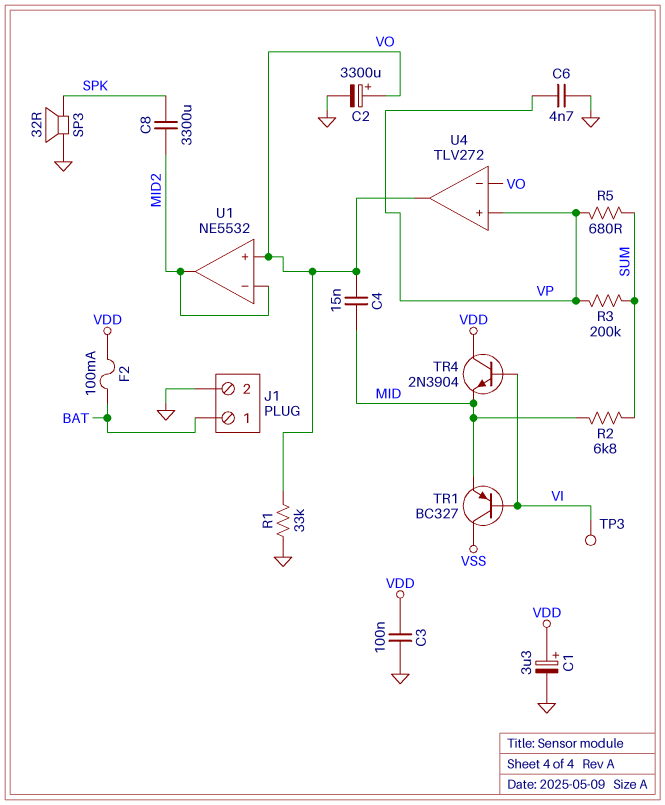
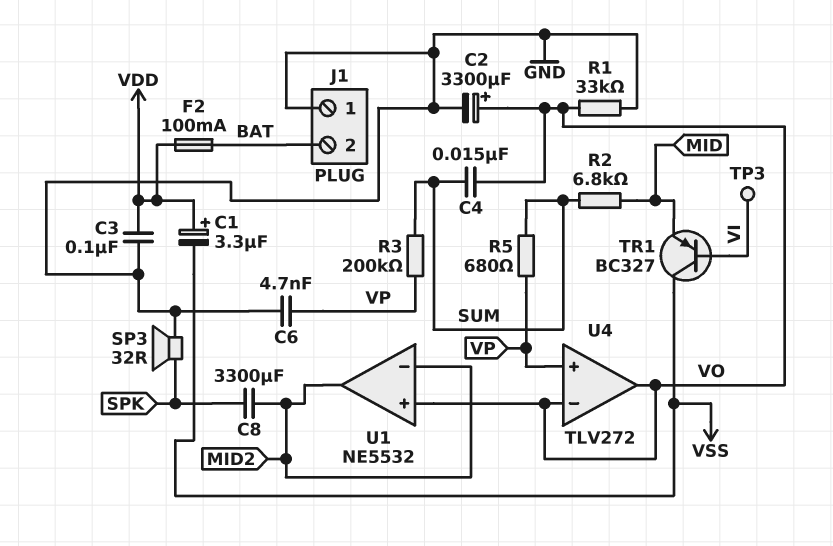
C1: 3.3uF (plus VDD, minus GND) -> 3.3uF (plus VDD, minus VSS)
C4: 15nF (MID, VO) -> 15nF (SUM, VO)
J1 pin 1: BAT -> GND
J1 pin 2: GND -> BAT
TR4: NPN 2N3904 (B VI, C VDD, E MID) -> none

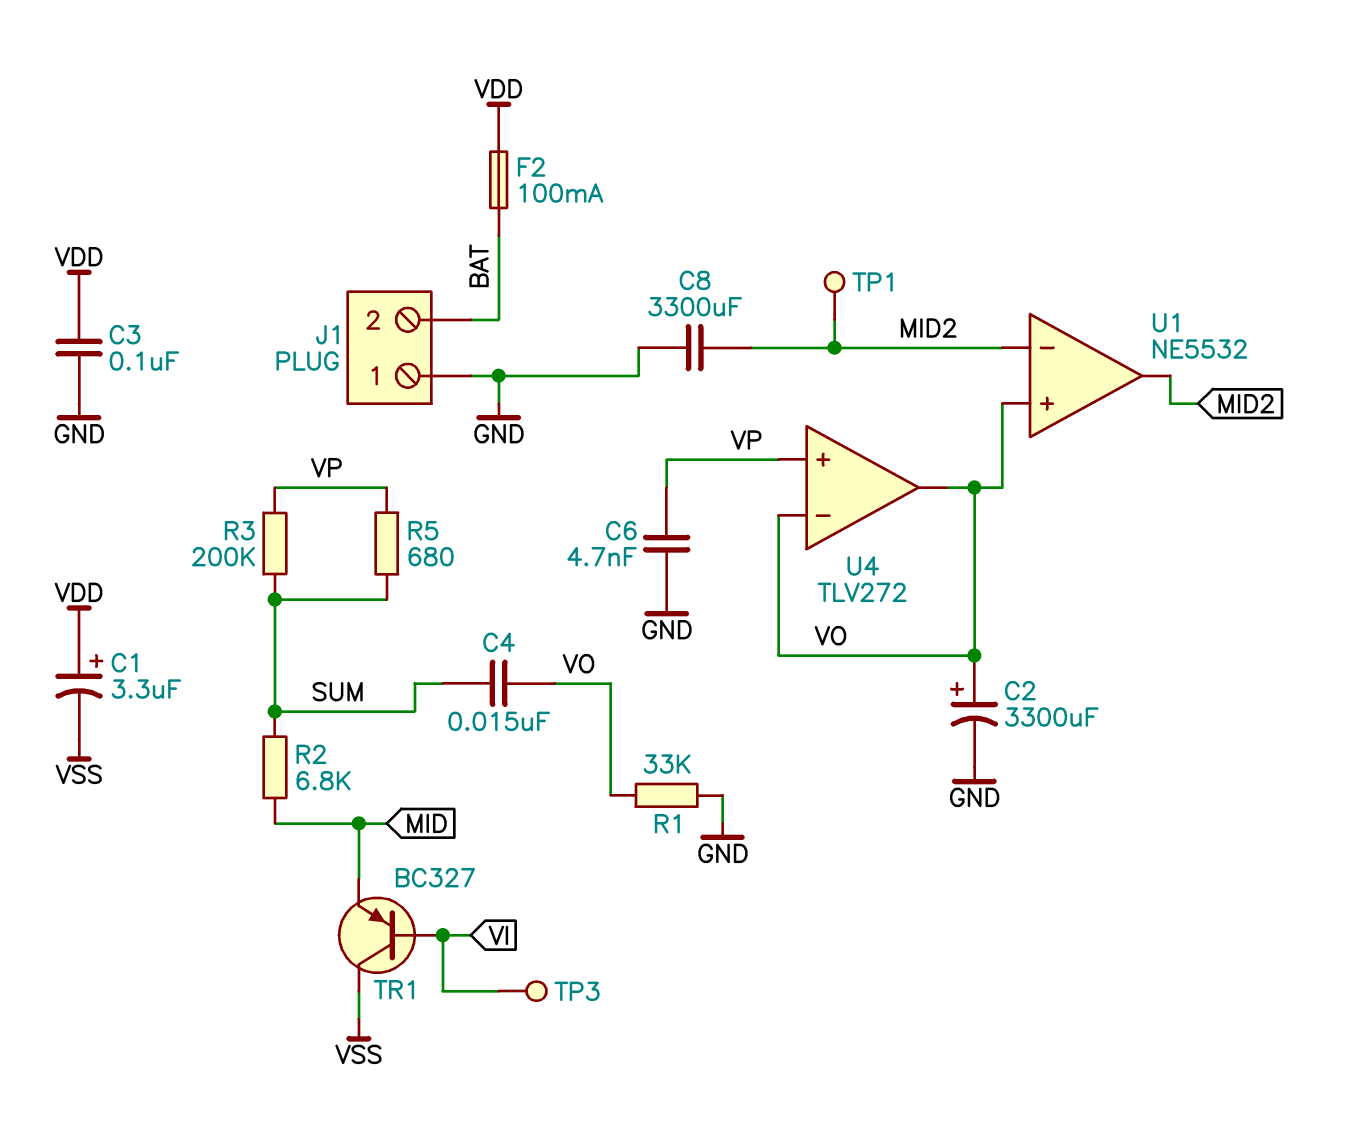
C8: 3300uF (MID2, SPK) -> 3300uF (GND, MID2)
SP3: speaker 32R (GND, SPK) -> none
TP1: none -> test point (MID2)

